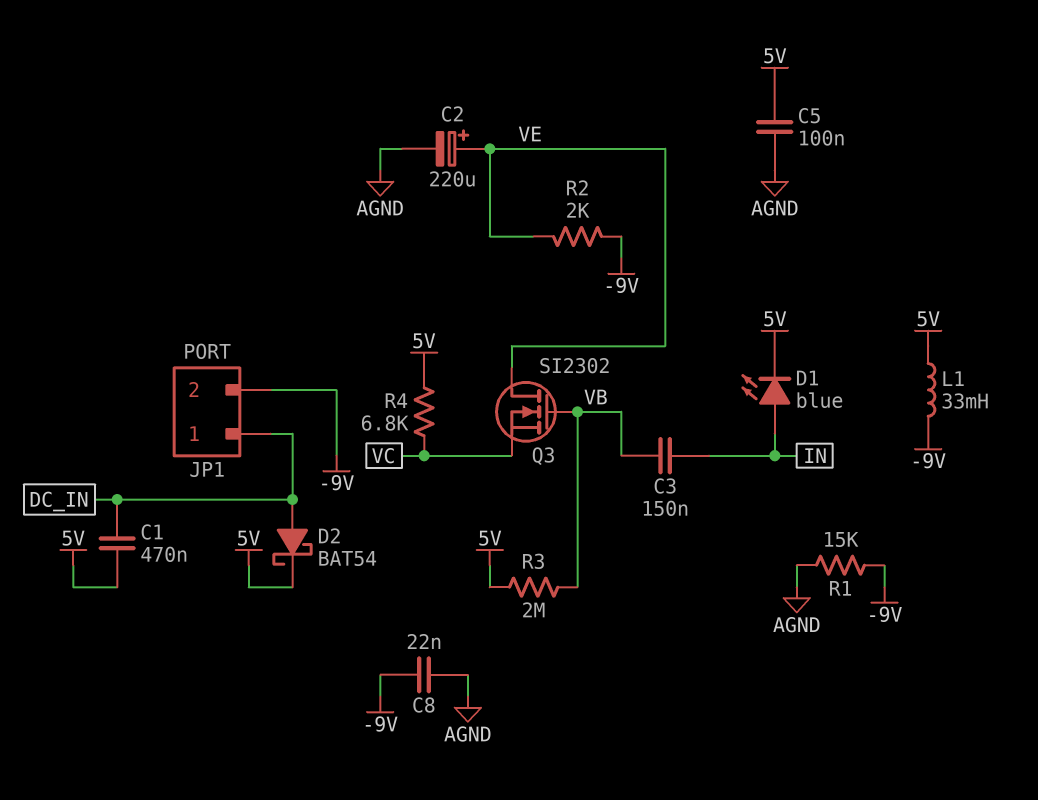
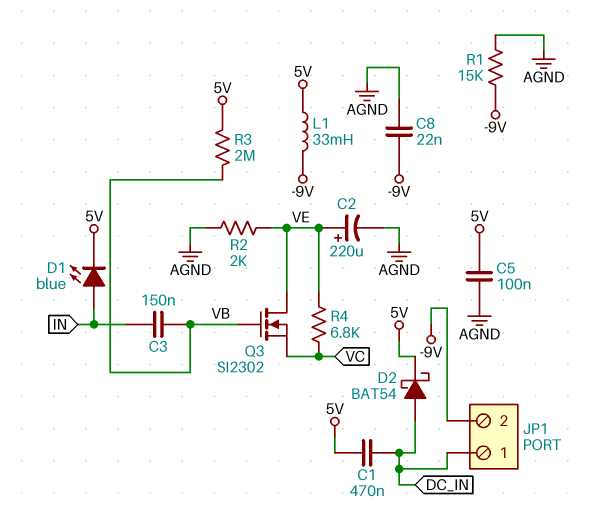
R2: 2k (-9V, VE) -> 2k (AGND, VE)
R4: 6.8k (5V, VC) -> 6.8k (VC, VE)

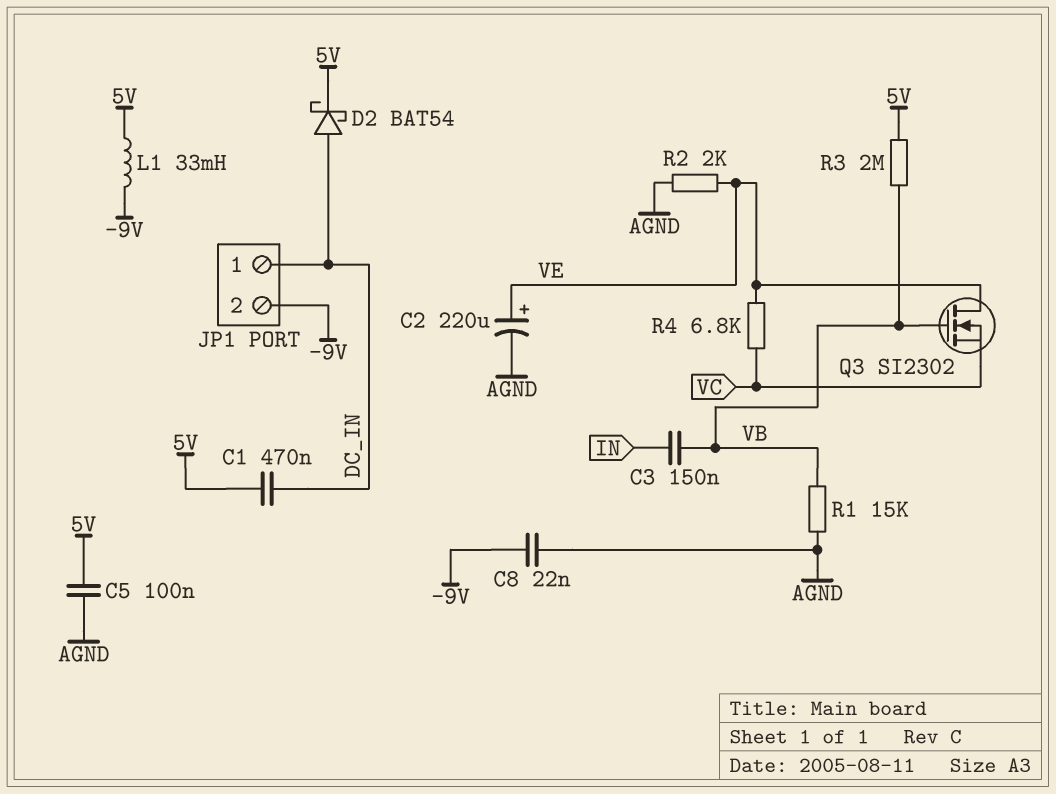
D1: LED blue (A IN, K 5V) -> none
R1: 15k (-9V, AGND) -> 15k (AGND, VB)

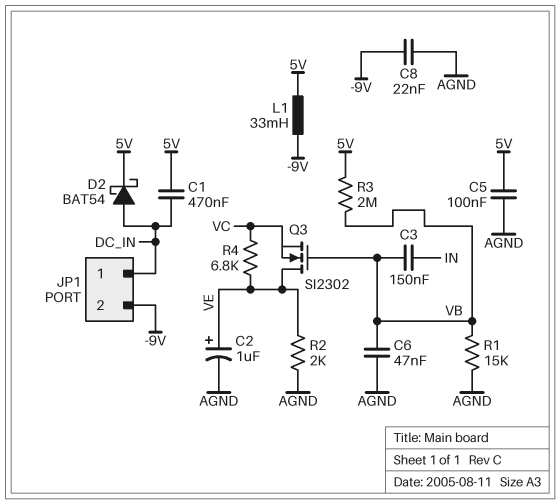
C2: 220uF (plus VE, minus AGND) -> 1uF (plus VE, minus AGND)
C6: none -> 47nF (AGND, VB)

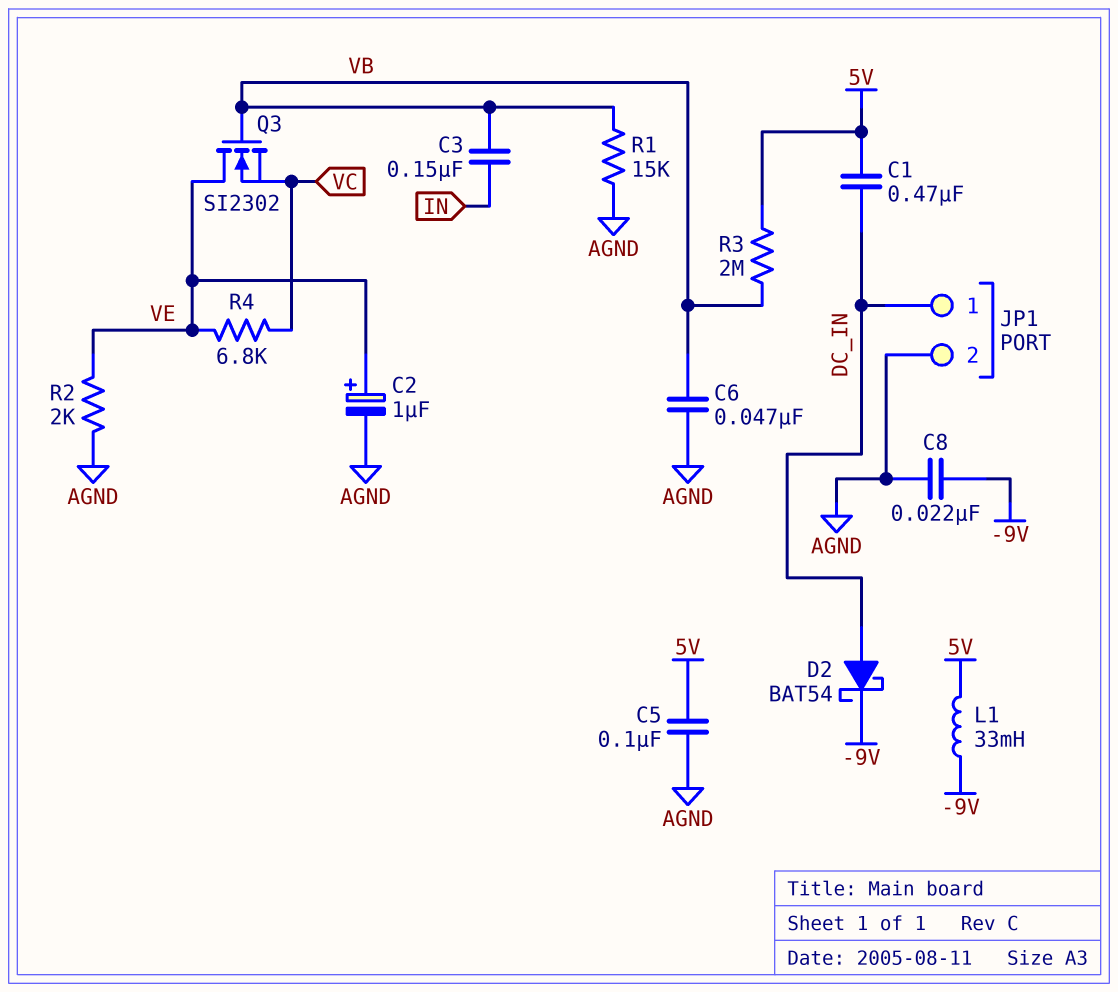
D2: schottky BAT54 (A DC_IN, K 5V) -> schottky BAT54 (A DC_IN, K -9V)
JP1 pin 2: -9V -> AGND

